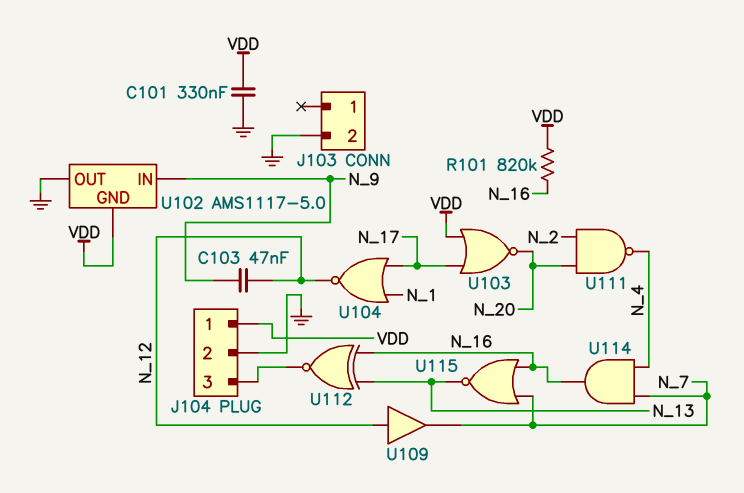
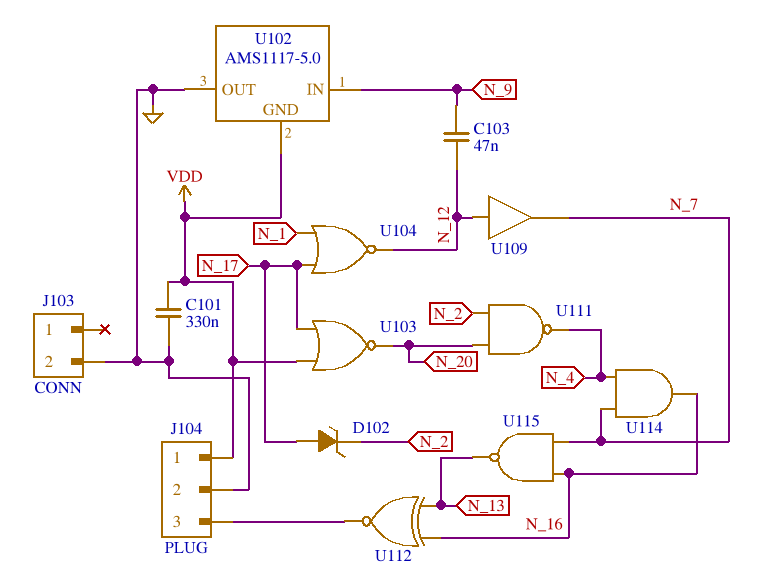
D102: none -> zener (A N_17, K N_2)
R101: 820k (N_16, VDD) -> none
U115: NOR (in N_7, in N_16, out N_13) -> NAND (in N_7, in N_16, out N_13)

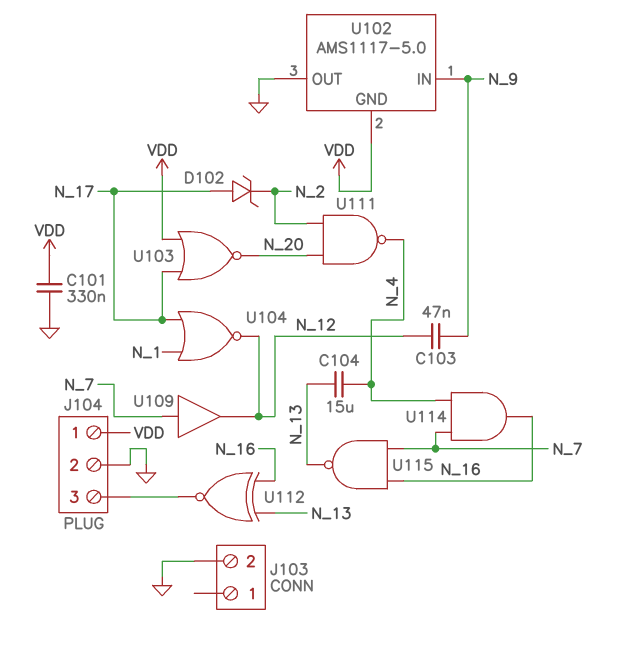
C104: none -> 15uF (N_4, N_13)
U109: buffer (in N_12, out N_7) -> buffer (in N_7, out N_12)

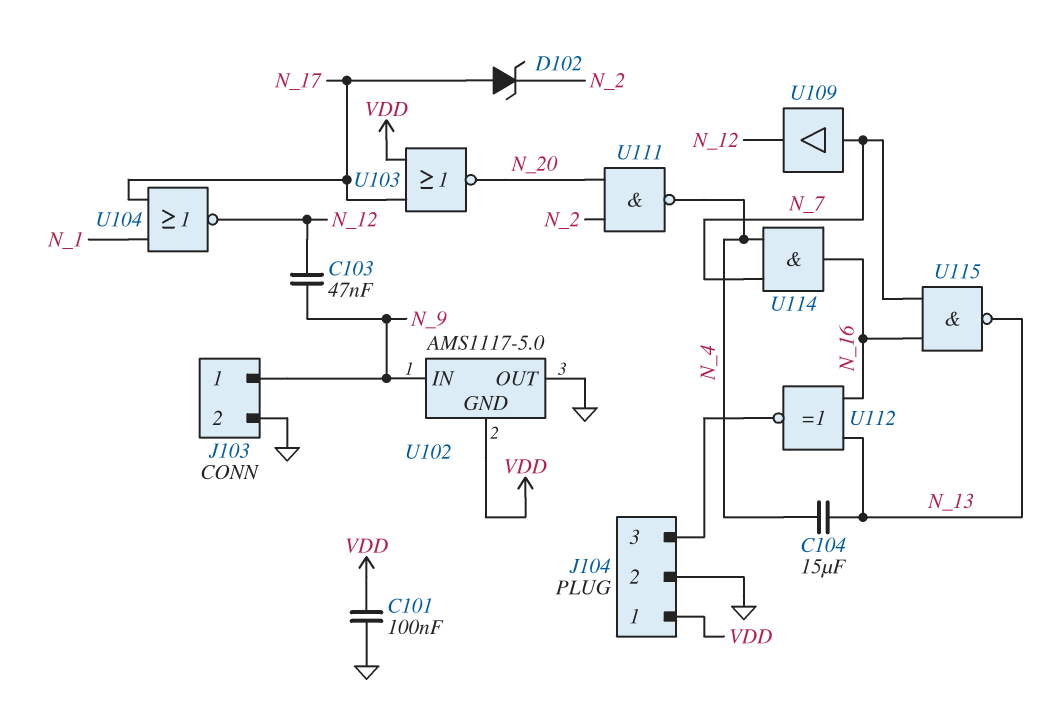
C101: 330nF (GND, VDD) -> 100nF (GND, VDD)
J103 pin 1: none -> N_9

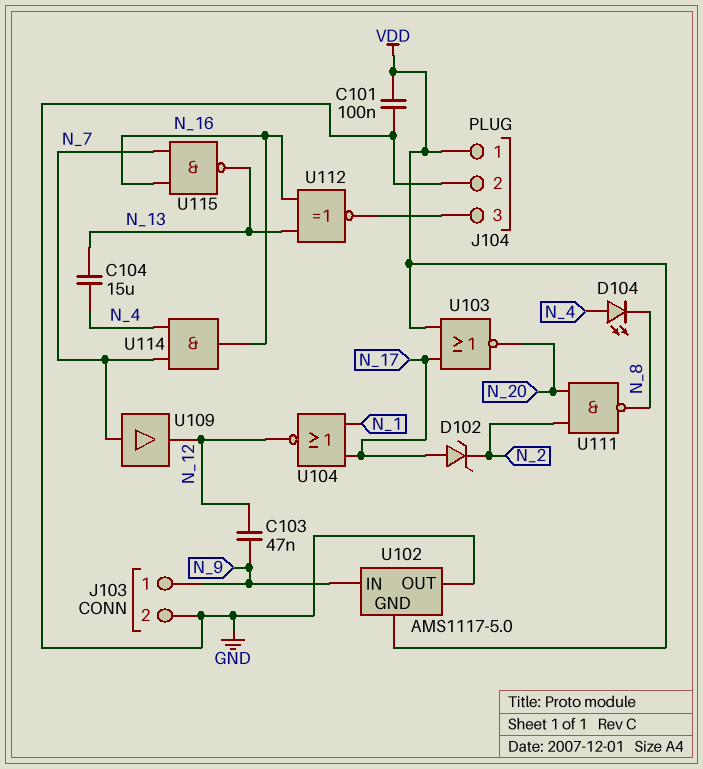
D104: none -> LED (A N_4, K N_8)
U111: NAND (in N_2, in N_20, out N_4) -> NAND (in N_2, in N_20, out N_8)

